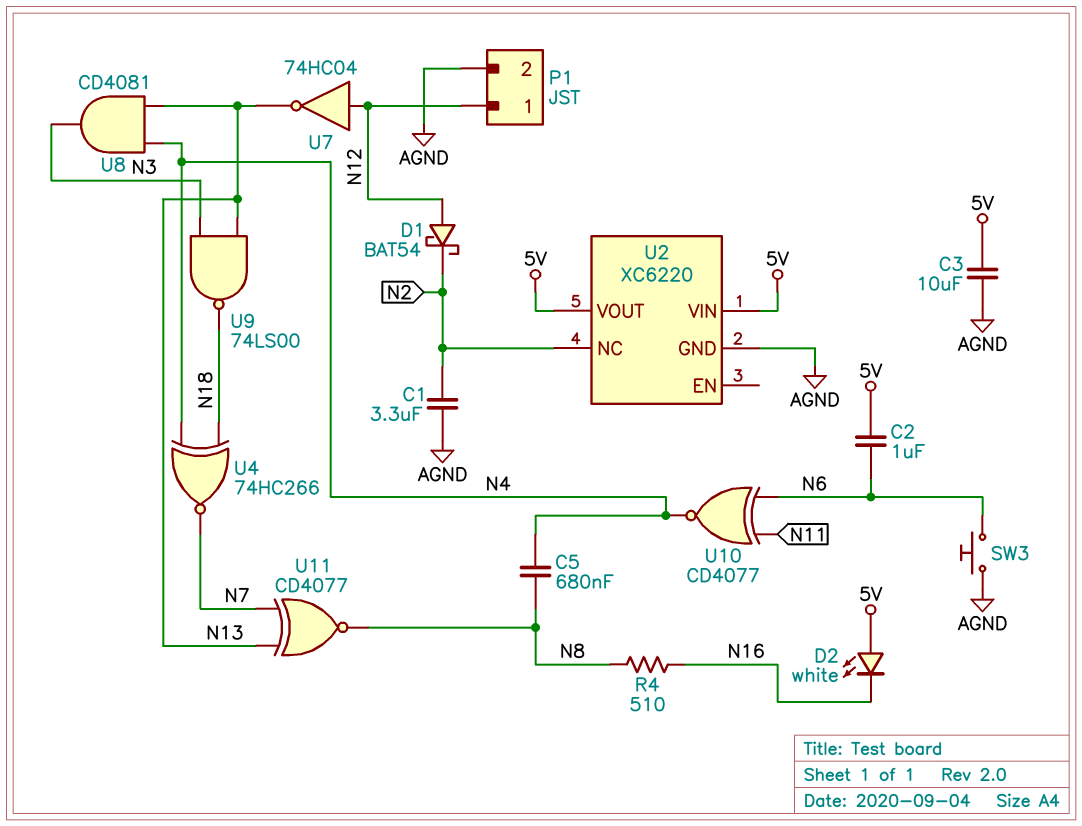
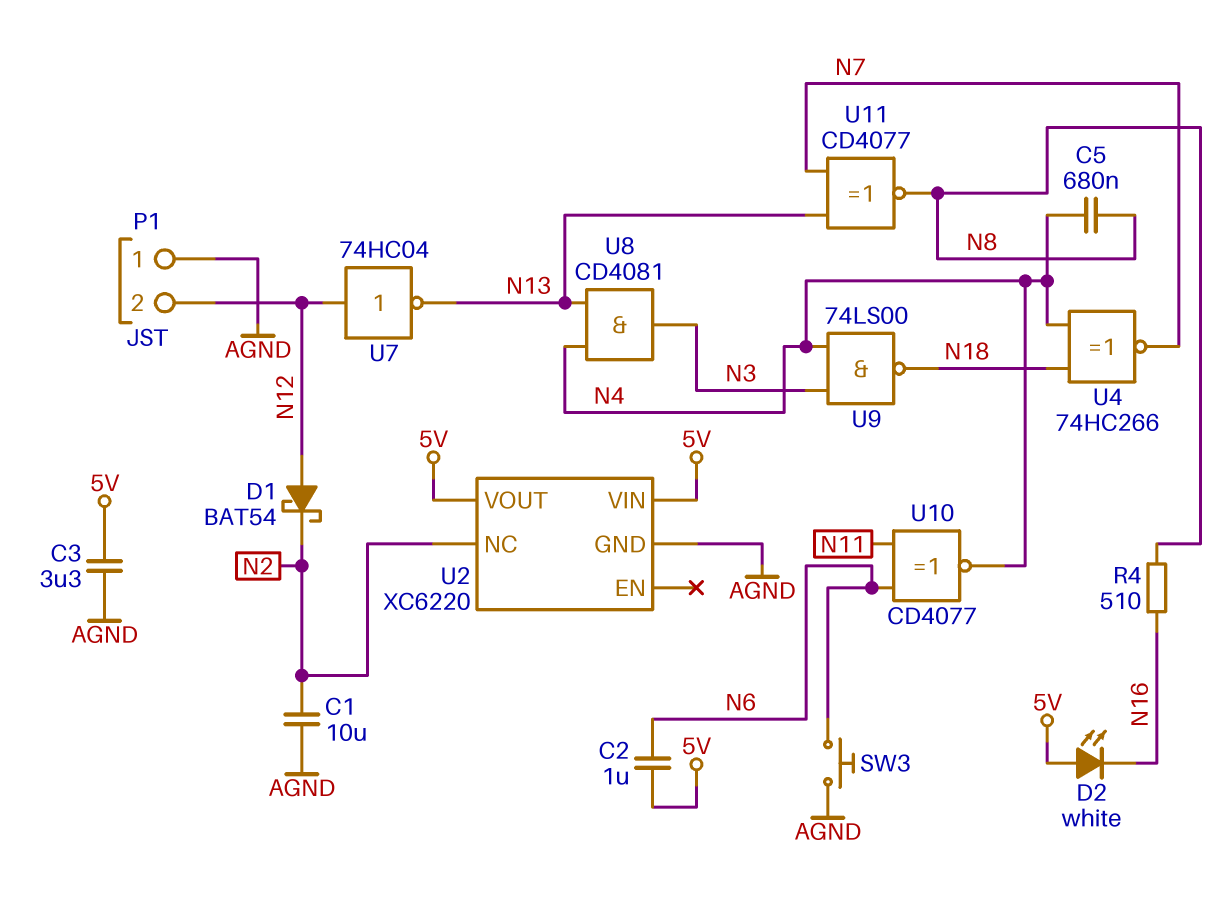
C1: 3.3uF (AGND, N2) -> 10uF (AGND, N2)
C3: 10uF (5V, AGND) -> 3.3uF (5V, AGND)
P1 pin 1: N12 -> AGND
P1 pin 2: AGND -> N12
U9: NAND 74LS00 (in N3, in N13, out N18) -> NAND 74LS00 (in N3, in N4, out N18)

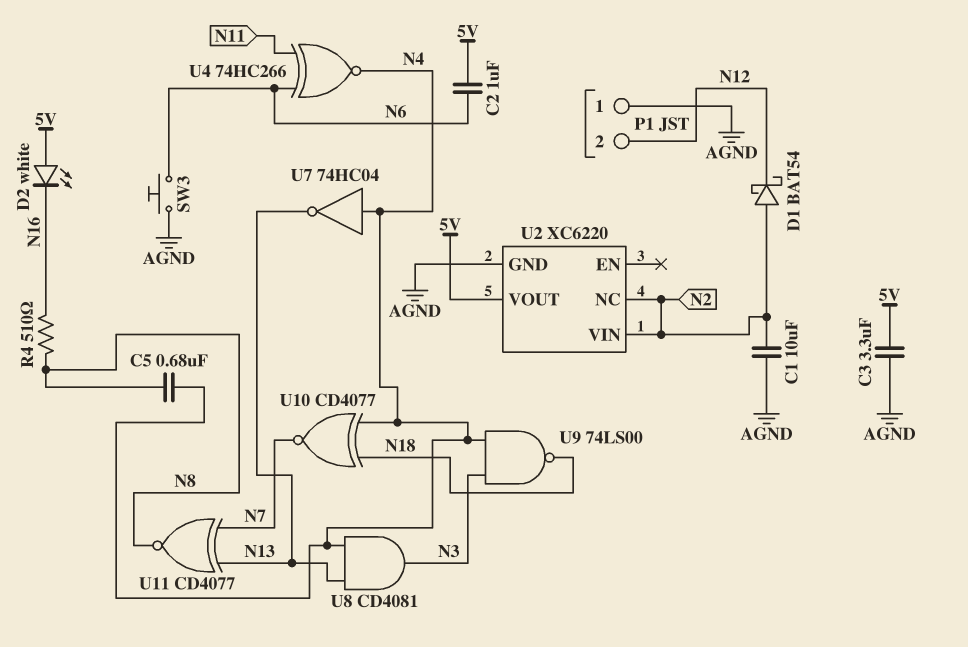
D1: schottky BAT54 (A N12, K N2) -> schottky BAT54 (A N2, K N12)
U2 pin VIN: 5V -> N2
U4: XNOR 74HC266 (in N4, in N18, out N7) -> XNOR 74HC266 (in N6, in N11, out N4)
U7: NOT 74HC04 (in N12, out N13) -> NOT 74HC04 (in N4, out N13)
U10: XNOR CD4077 (in N6, in N11, out N4) -> XNOR CD4077 (in N4, in N18, out N7)

